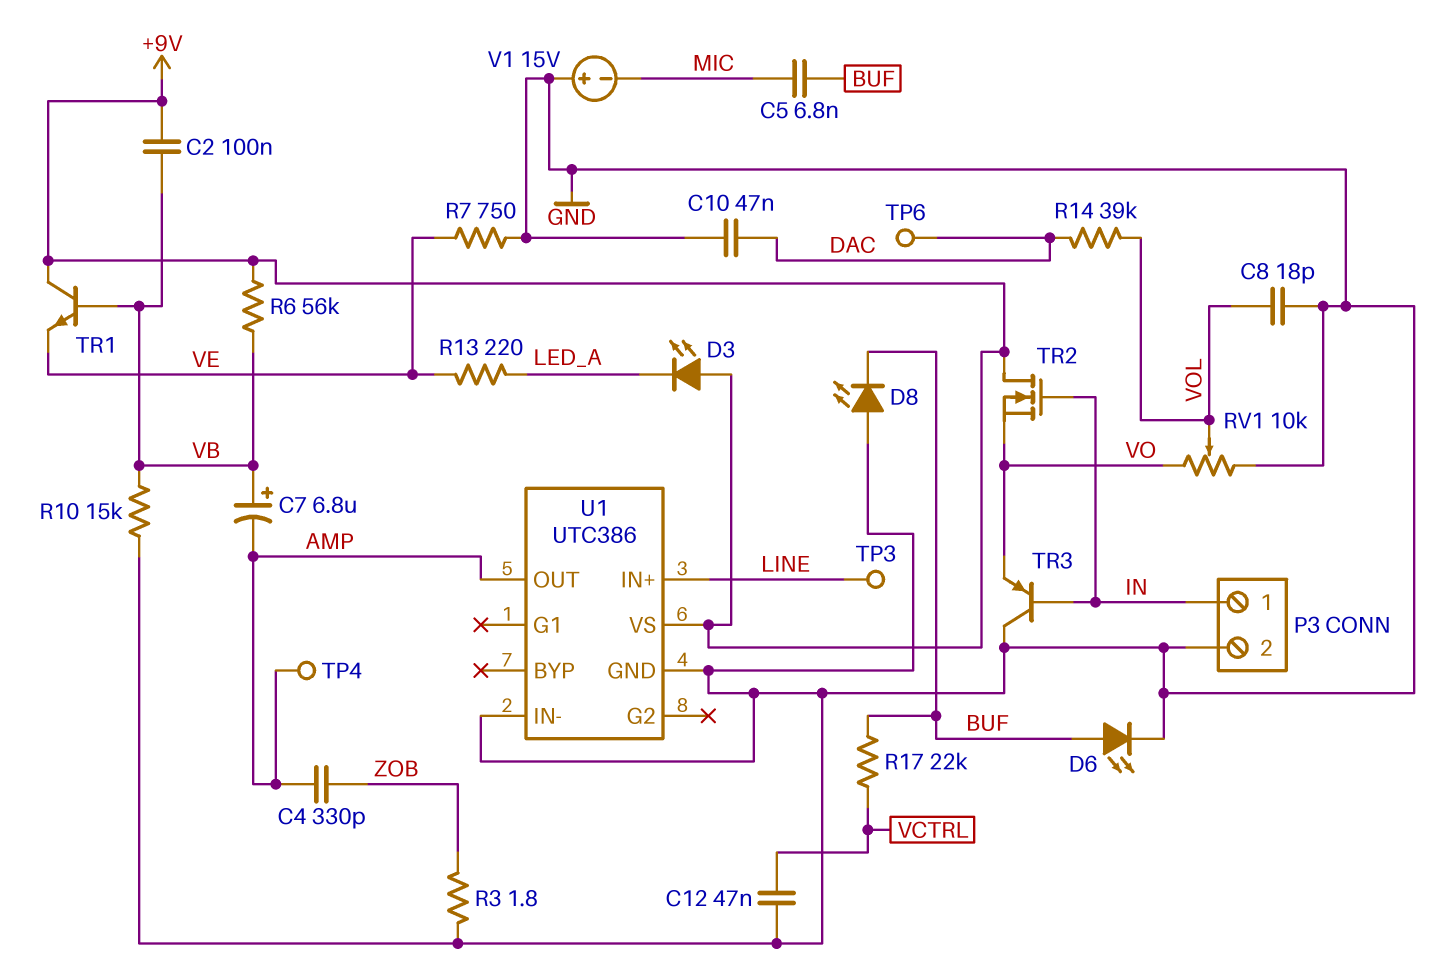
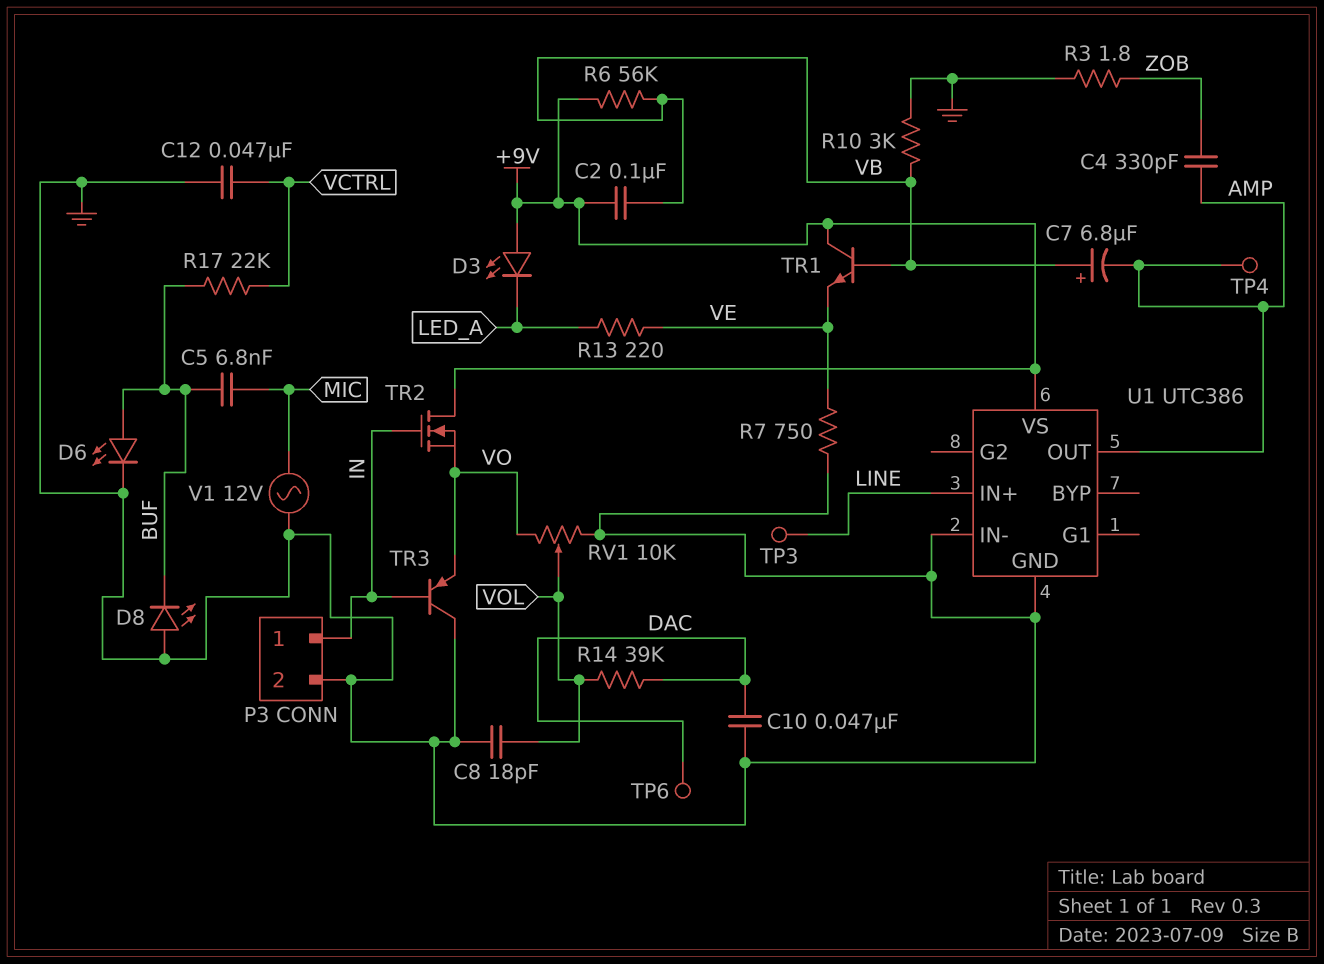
R10: 15k (GND, VB) -> 3k (GND, VB)
V1: 15V (plus GND, minus MIC) -> AC 12V (GND, MIC)

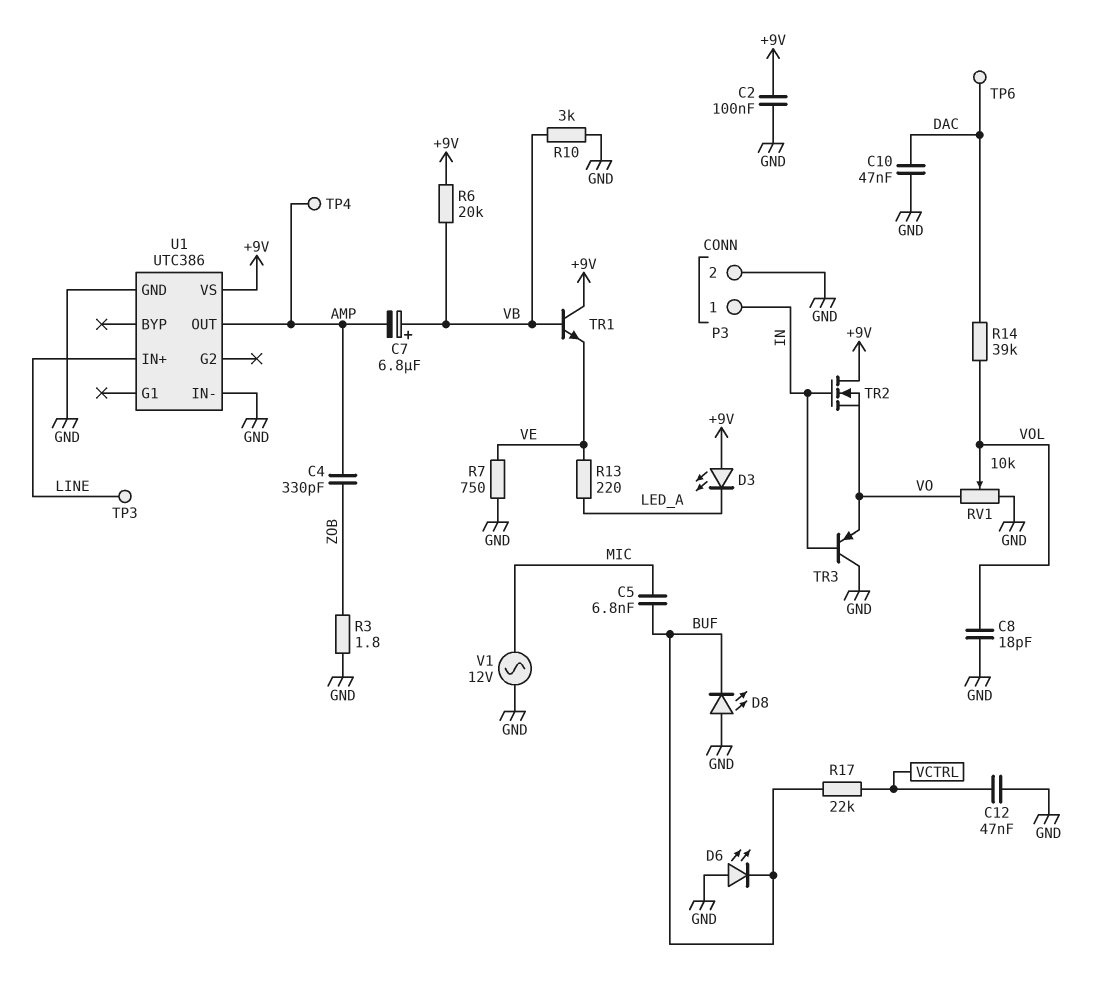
C2: 100nF (+9V, VB) -> 100nF (+9V, GND)
D6: LED (A BUF, K GND) -> LED (A GND, K BUF)
R6: 56k (+9V, VB) -> 20k (+9V, VB)

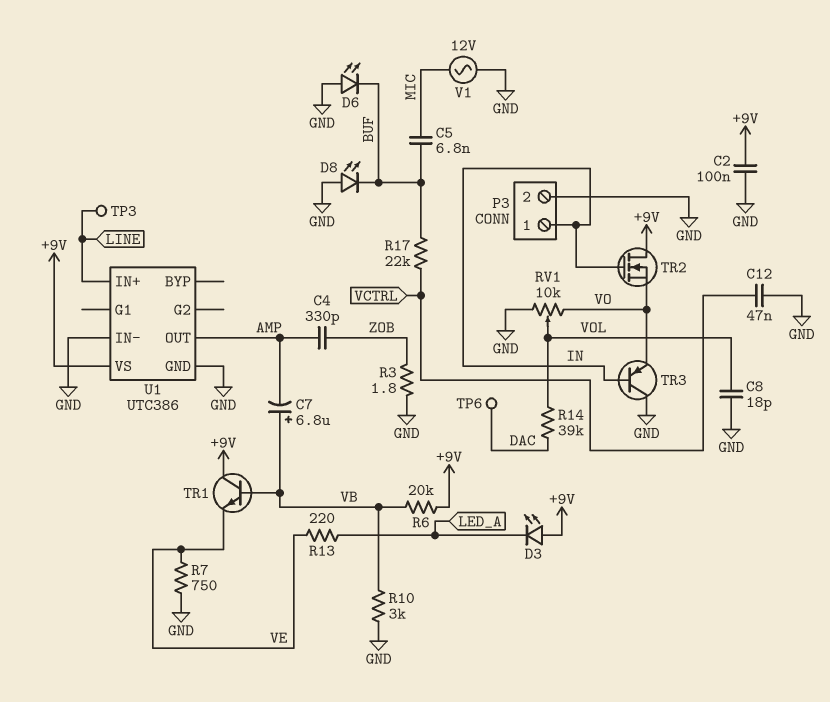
C10: 47nF (DAC, GND) -> none
TP4: test point (AMP) -> none

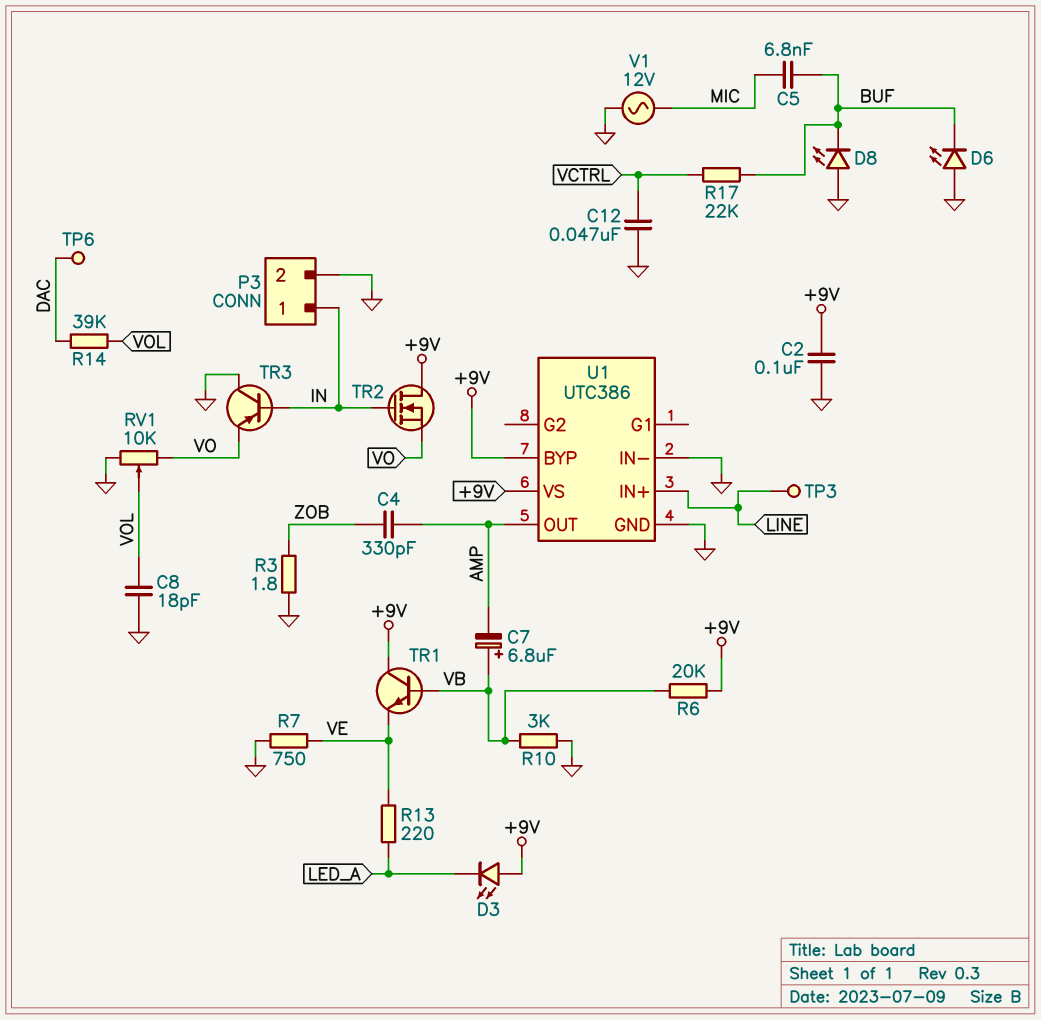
U1 pin BYP: none -> +9V

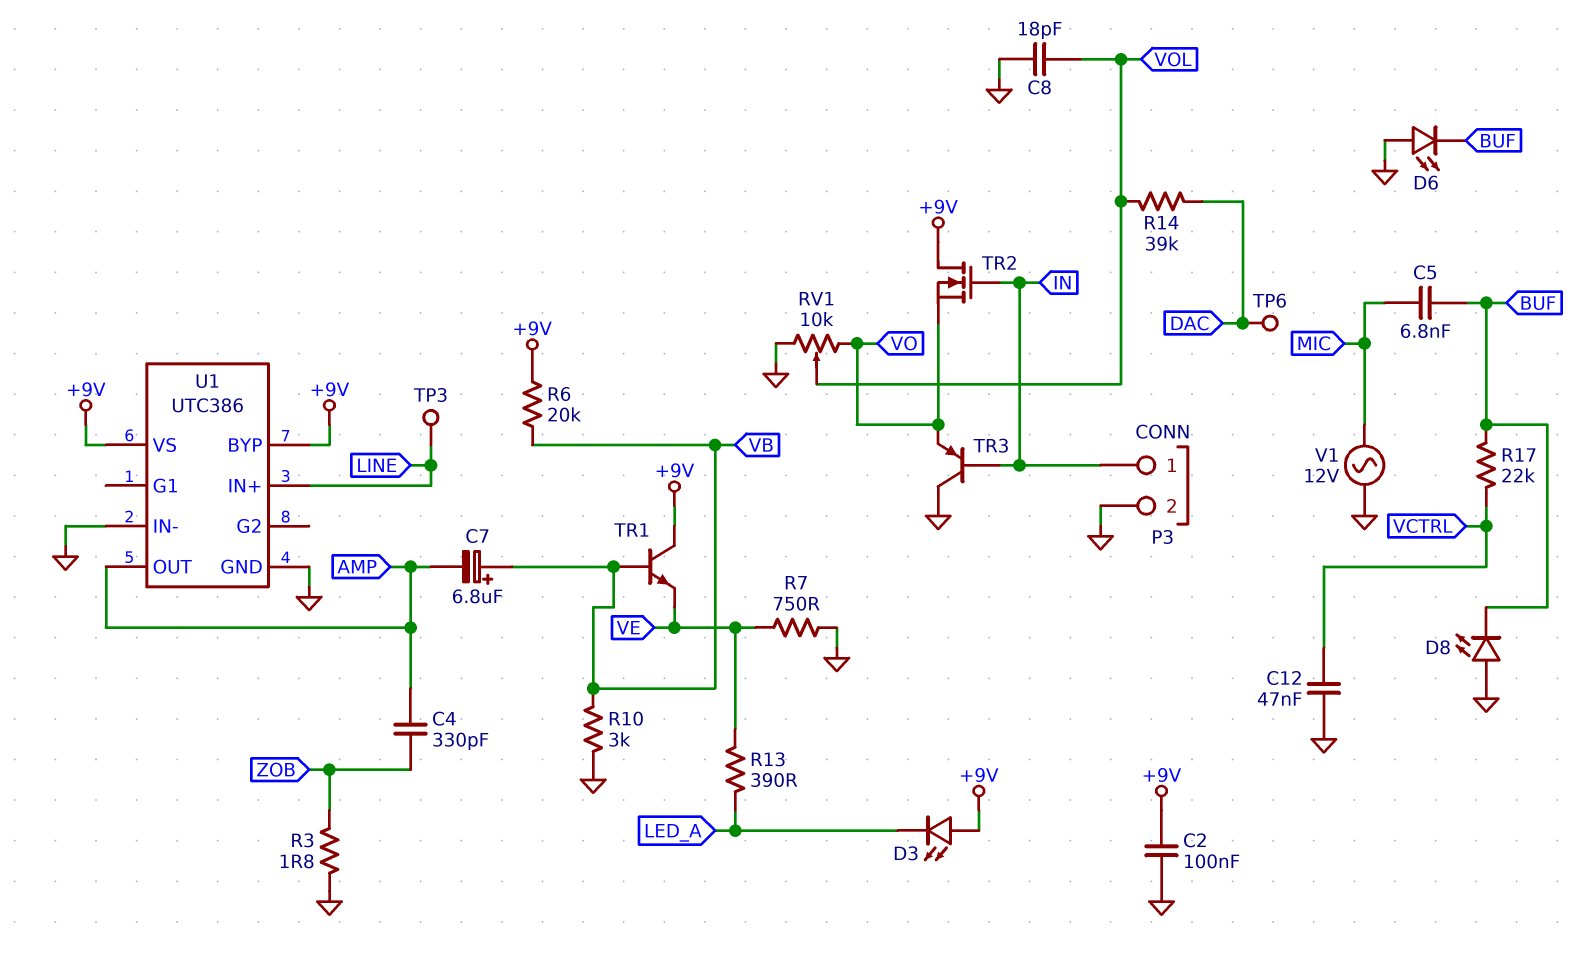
R13: 220 (LED_A, VE) -> 390 (LED_A, VE)

